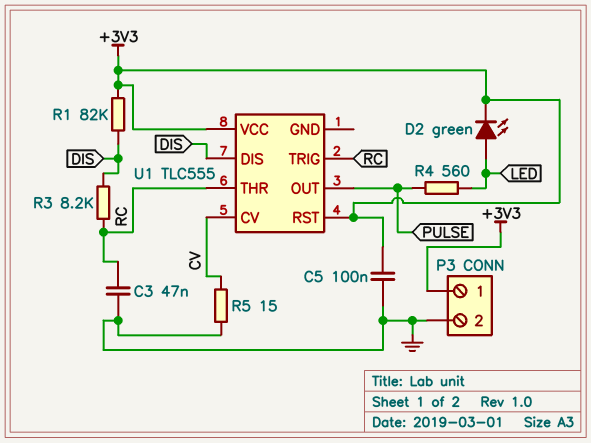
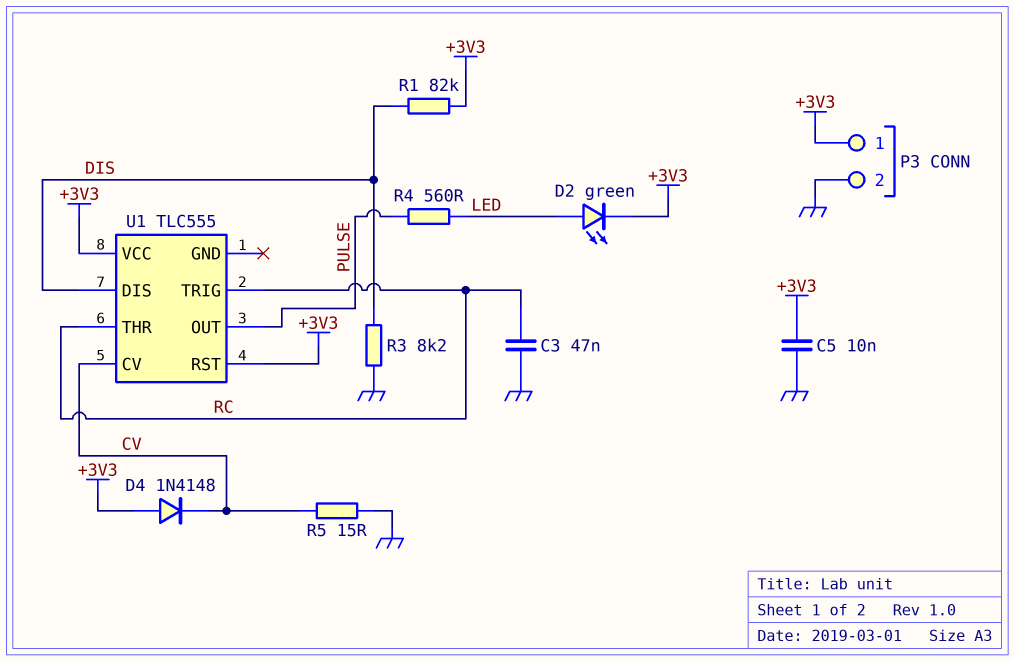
C5: 100nF (+3V3, GND) -> 10nF (+3V3, GND)
D4: none -> diode 1N4148 (A +3V3, K CV)
R3: 8.2k (DIS, RC) -> 8.2k (DIS, GND)

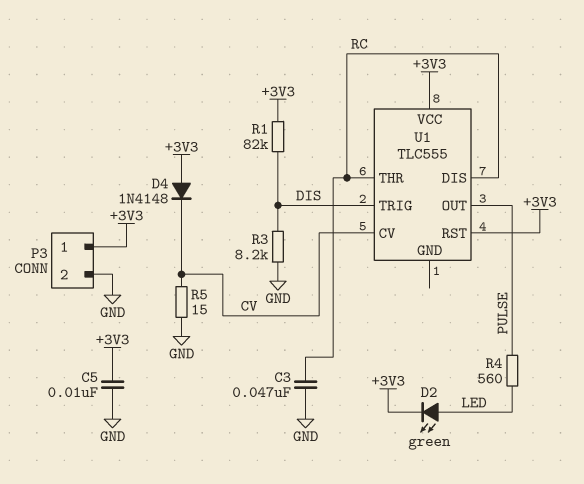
U1 pin DIS: DIS -> RC
U1 pin TRIG: RC -> DIS

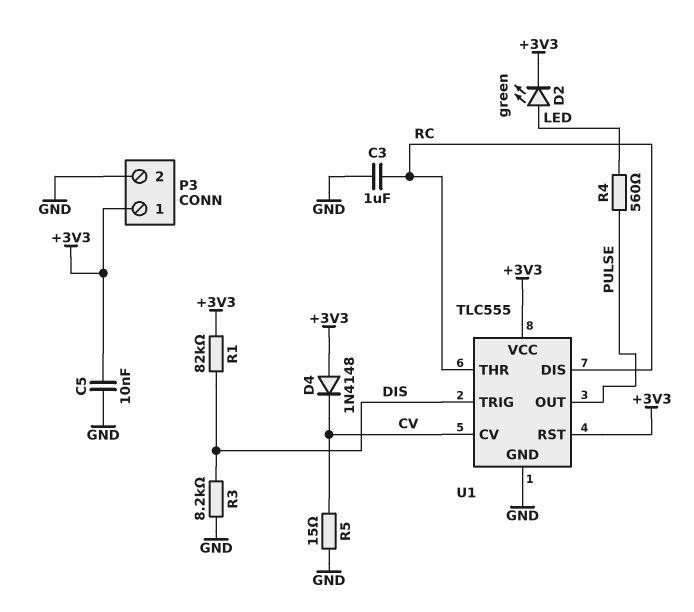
C3: 47nF (GND, RC) -> 1uF (GND, RC)
U1 pin GND: none -> GND

